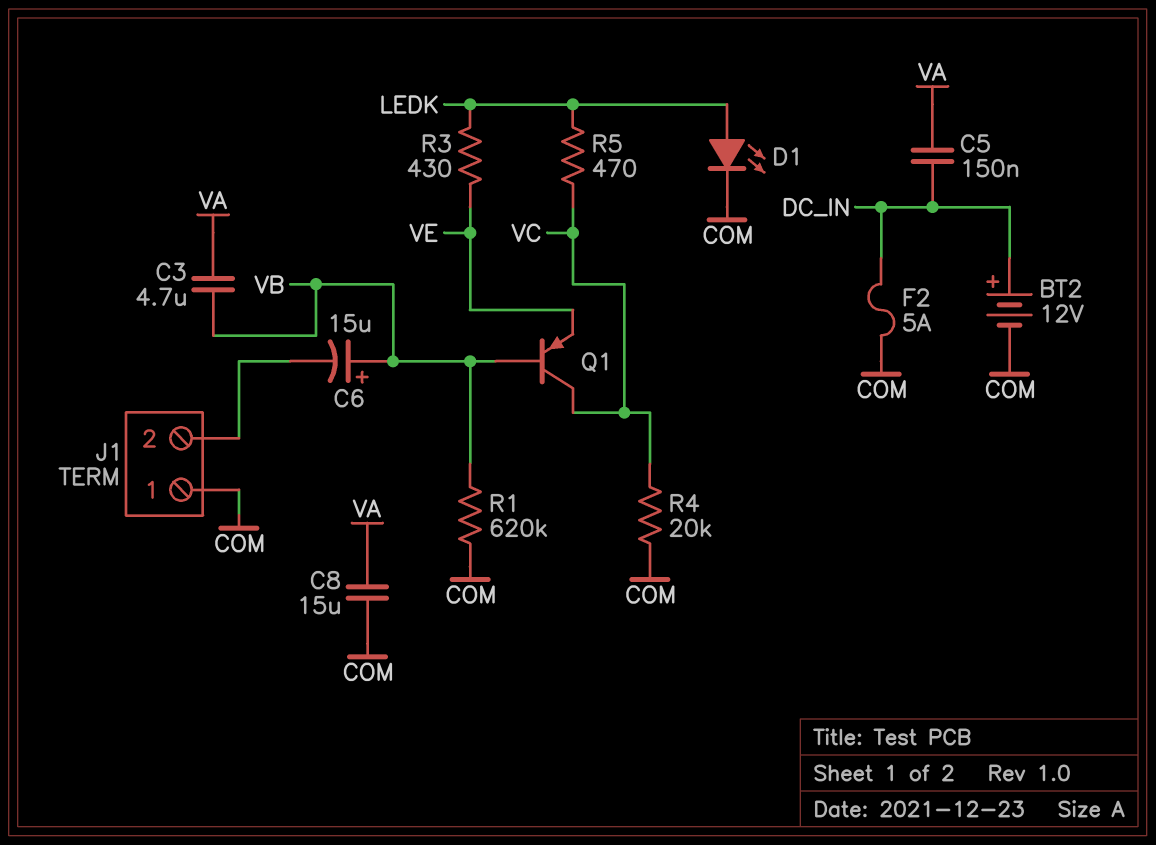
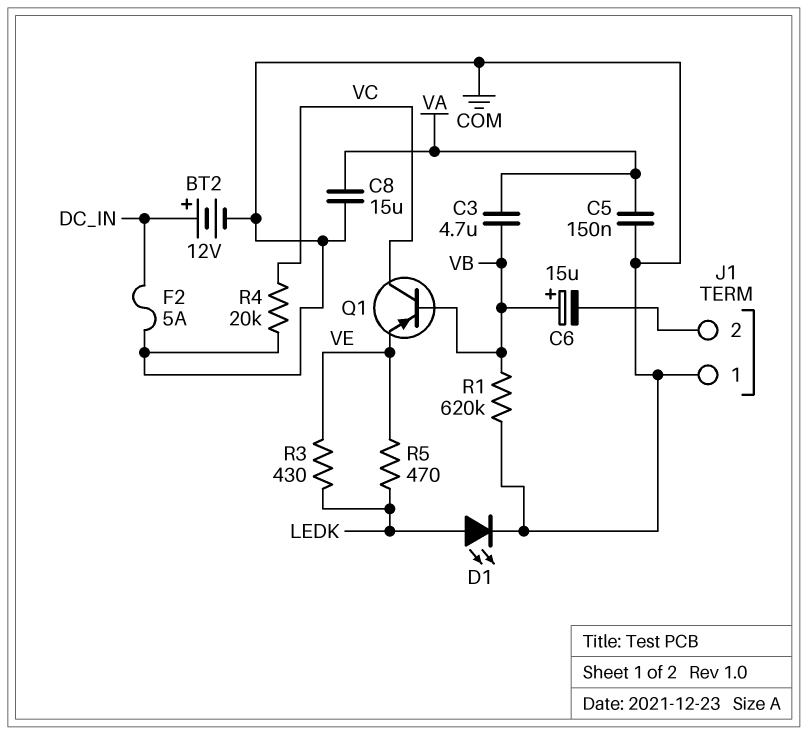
C5: 150nF (DC_IN, VA) -> 150nF (COM, VA)
R5: 470 (LEDK, VC) -> 470 (LEDK, VE)

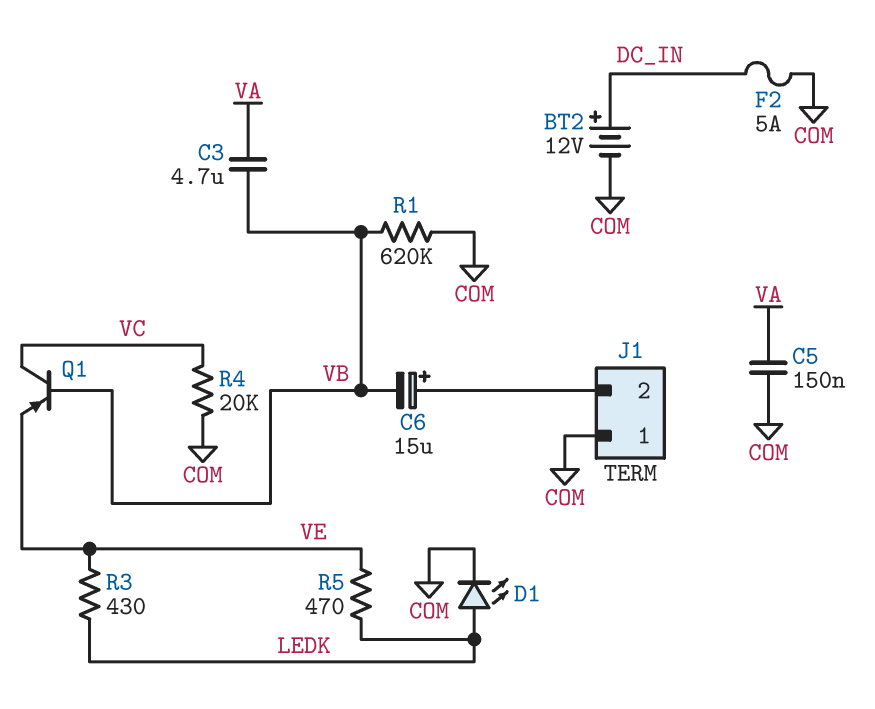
C6: 15uF (plus VB, minus J1/2) -> 15uF (plus J1/2, minus VB)
C8: 15uF (COM, VA) -> none

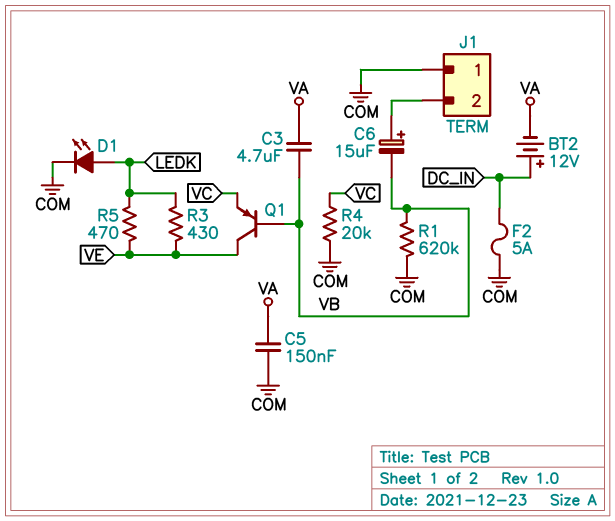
BT2: 12V (plus DC_IN, minus COM) -> 12V (plus DC_IN, minus VA)
Q1: PNP (B VB, C VC, E VE) -> PNP (B VB, C VE, E VC)

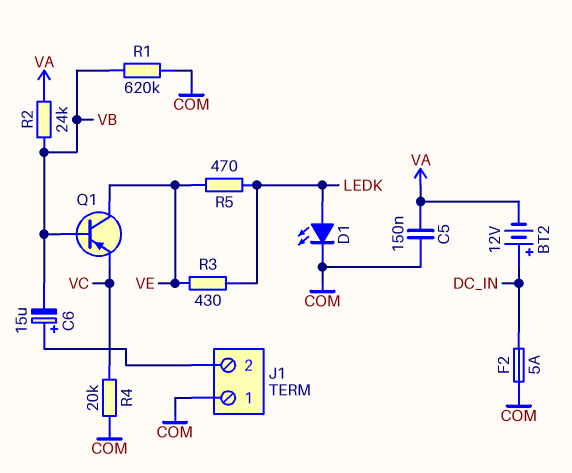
C3: 4.7uF (VA, VB) -> none
R2: none -> 24k (VA, VB)

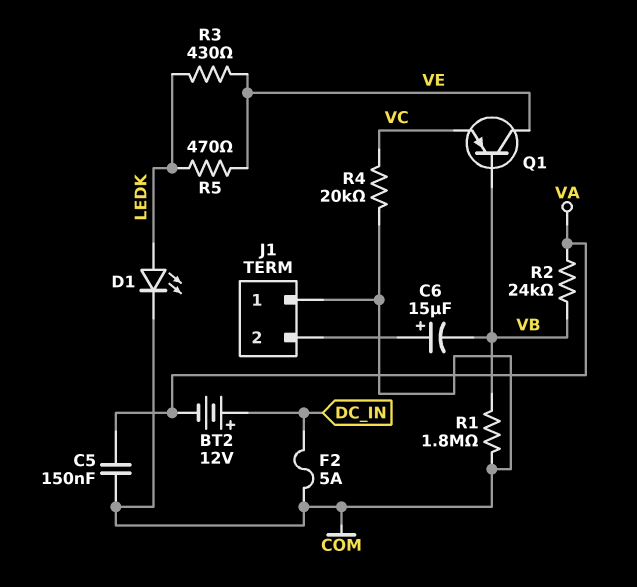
R1: 620k (COM, VB) -> 1.8M (COM, VB)

